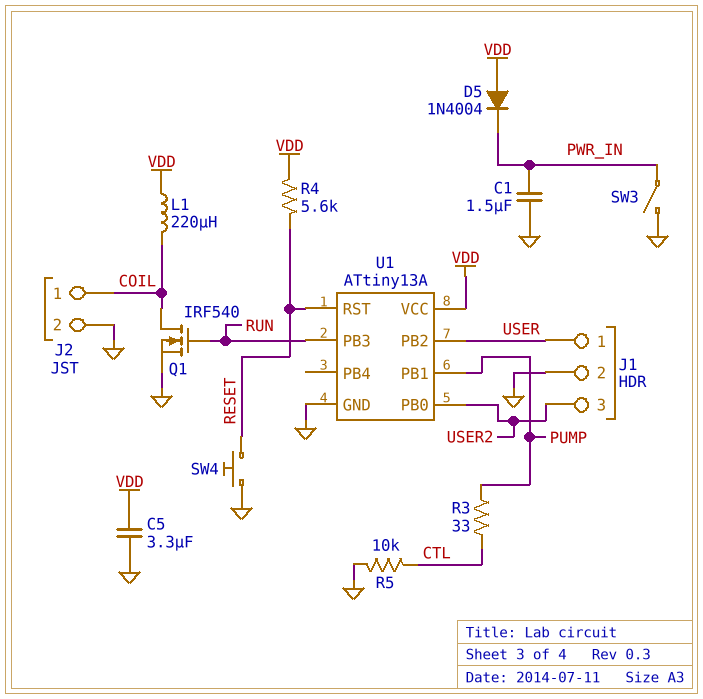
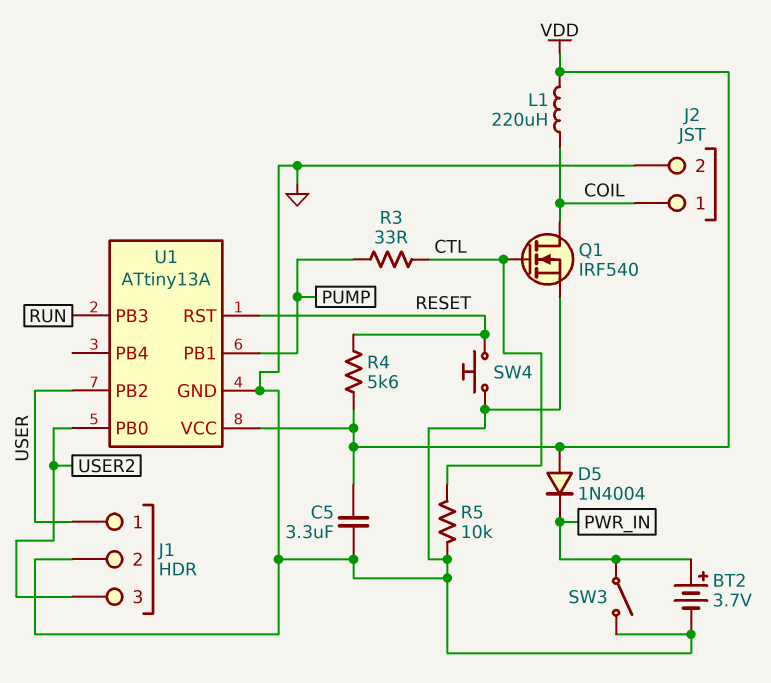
BT2: none -> 3.7V (plus PWR_IN, minus GND)
C1: 1.5uF (GND, PWR_IN) -> none
Q1: NMOS IRF540 (G RUN, D COIL, S GND) -> NMOS IRF540 (G CTL, D COIL, S GND)

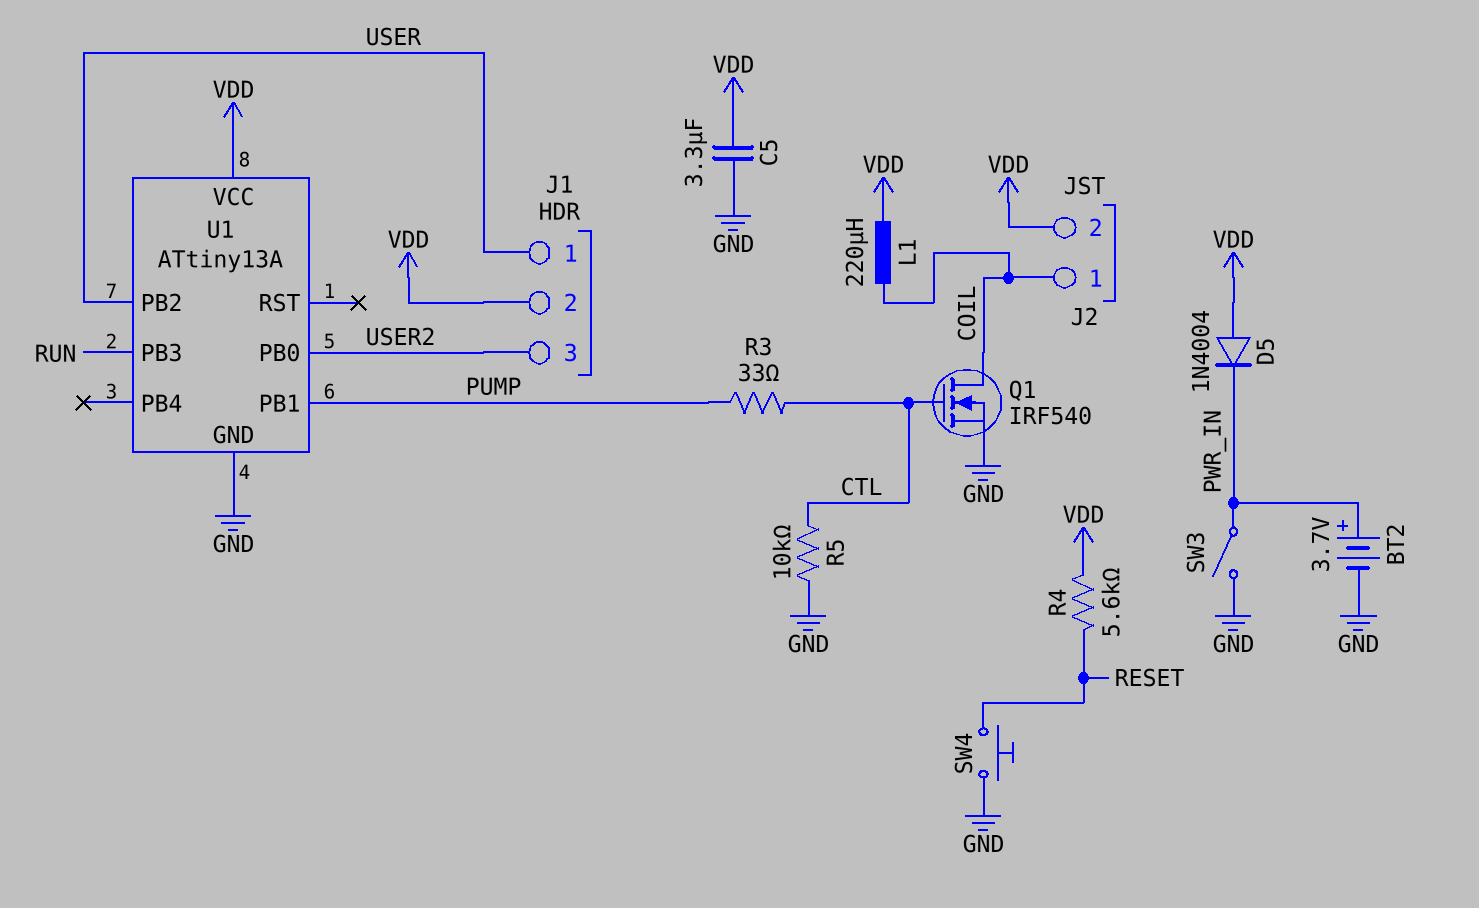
J1 pin 2: GND -> VDD
J2 pin 2: GND -> VDD
U1 pin RST: RESET -> none

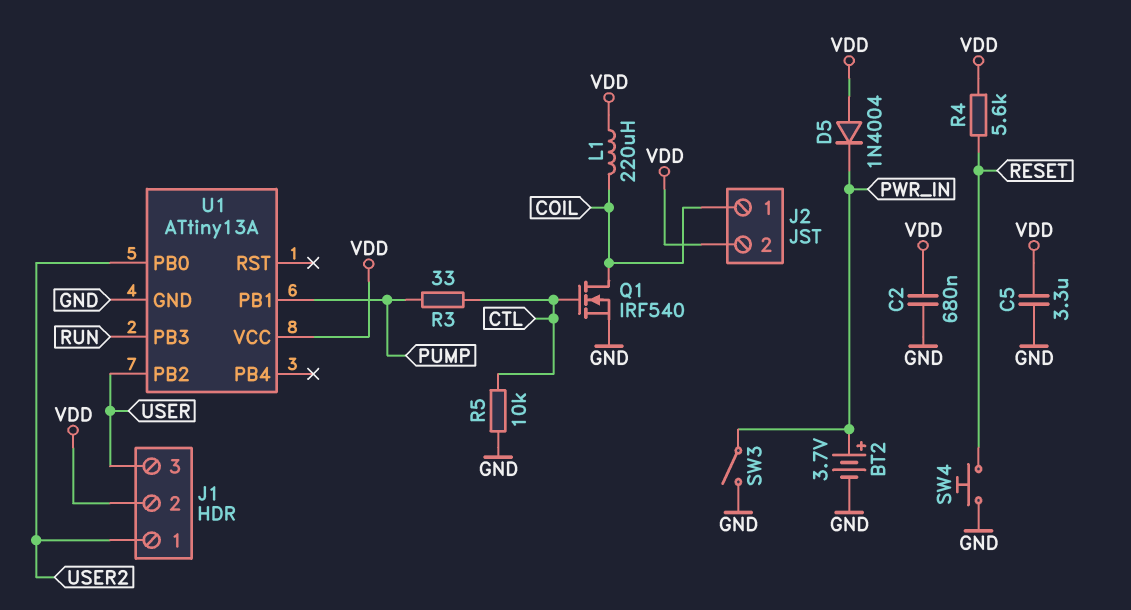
C2: none -> 680nF (GND, VDD)
J1 pin 1: USER -> USER2
J1 pin 3: USER2 -> USER

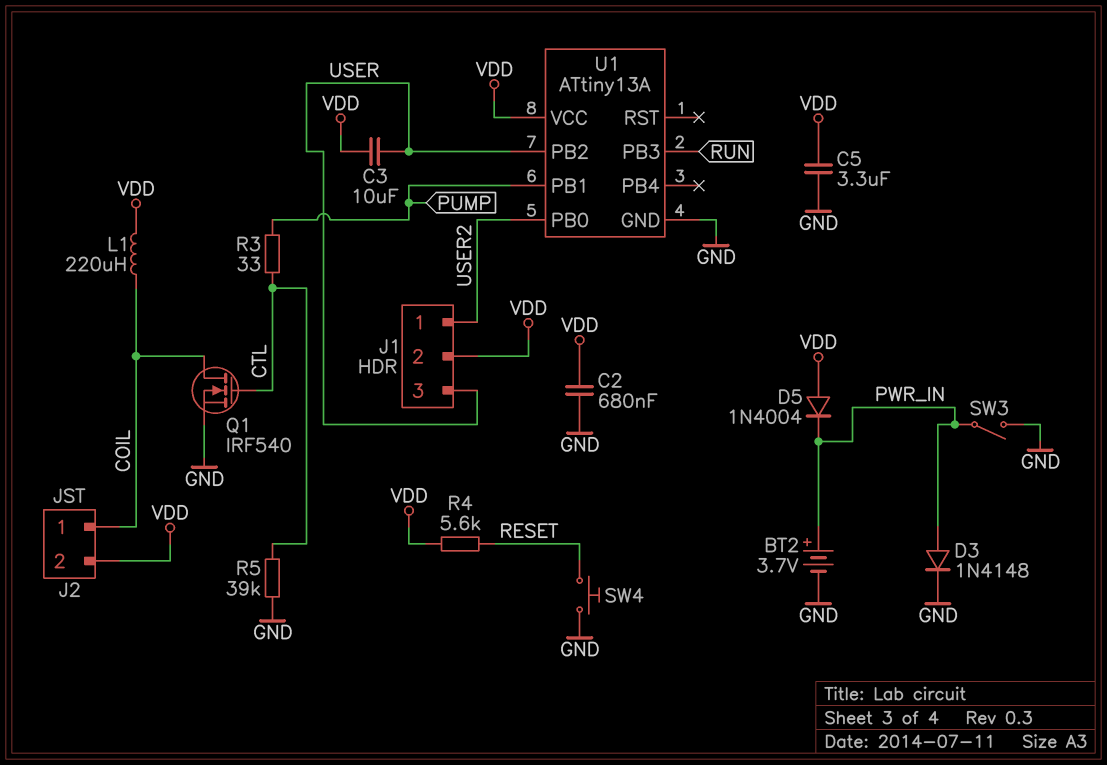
C3: none -> 10uF (USER, VDD)
D3: none -> diode 1N4148 (A PWR_IN, K GND)
R5: 10k (CTL, GND) -> 39k (CTL, GND)

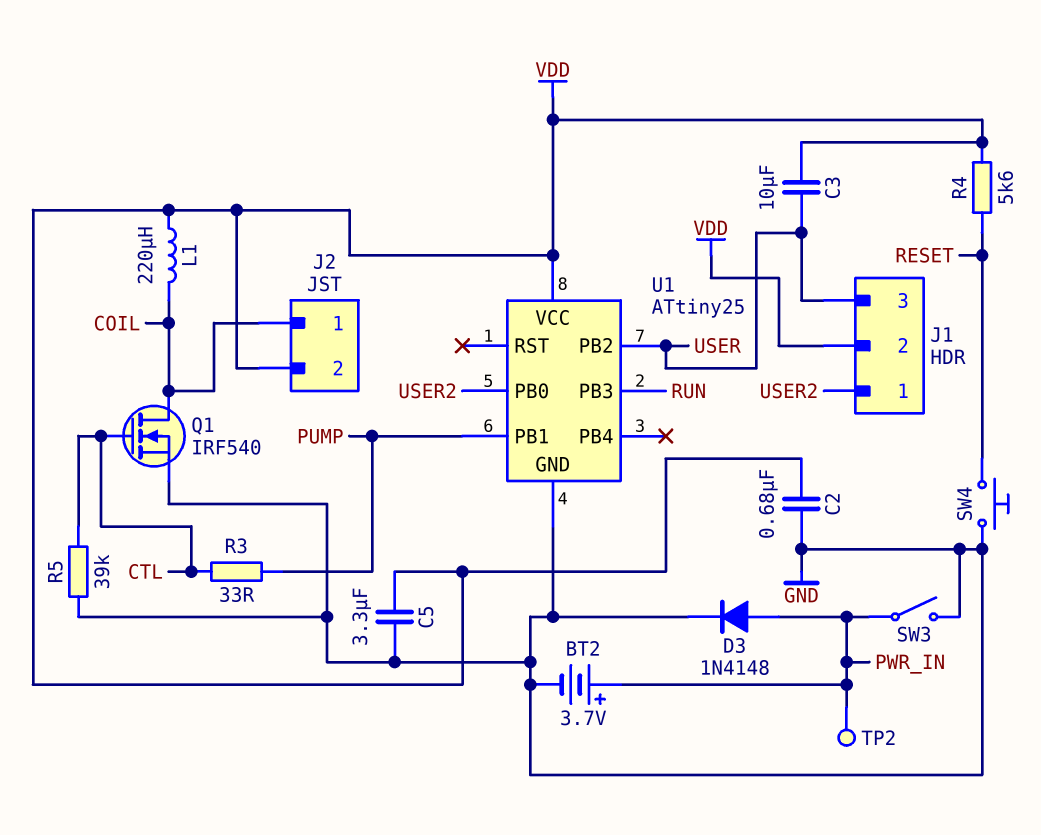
D5: diode 1N4004 (A VDD, K PWR_IN) -> none
TP2: none -> test point (PWR_IN)
U1: ATtiny13A -> ATtiny25

